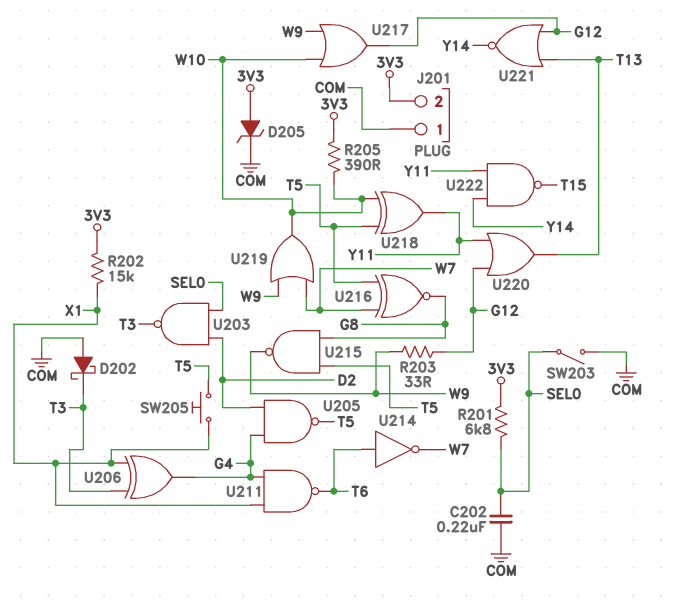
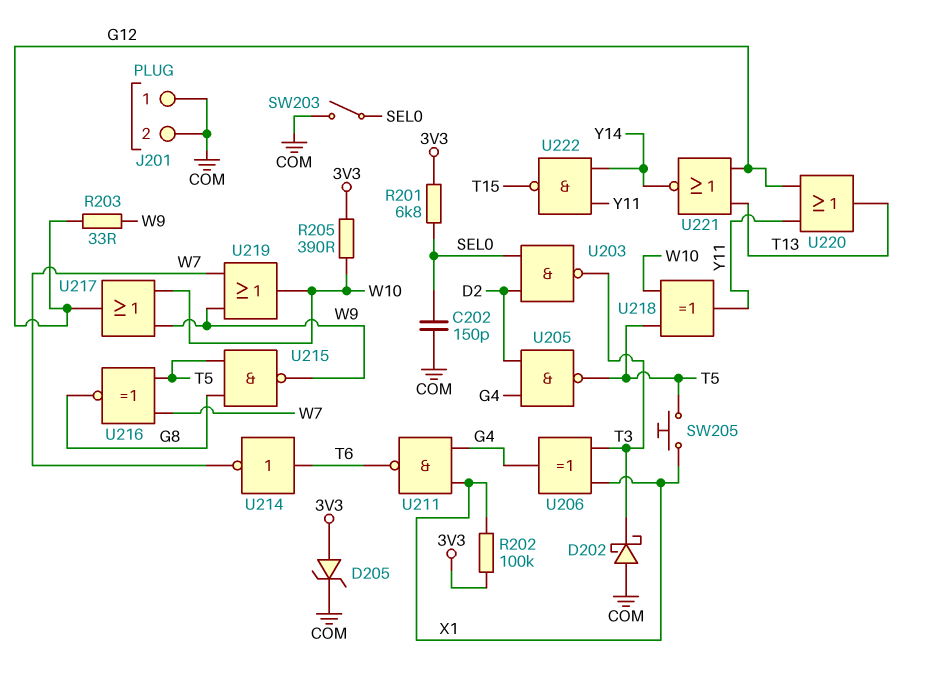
C202: 220nF (COM, SEL0) -> 150pF (COM, SEL0)
J201 pin 2: 3V3 -> COM
R202: 15k (3V3, X1) -> 100k (3V3, X1)

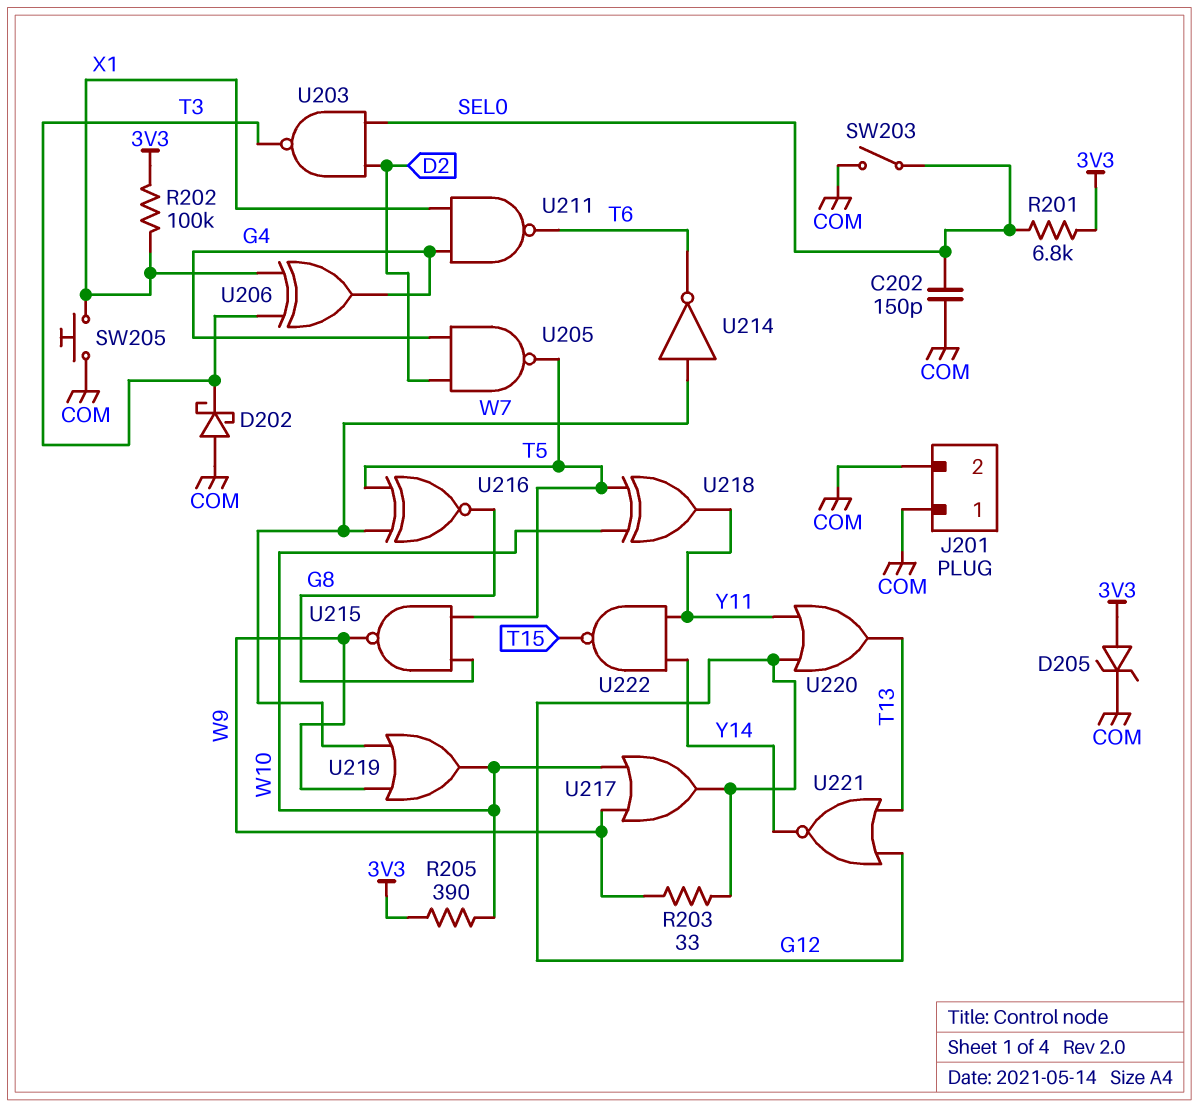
SW205: button (T5, X1) -> button (COM, X1)
U214: NOT (in T6, out W7) -> NOT (in W7, out T6)

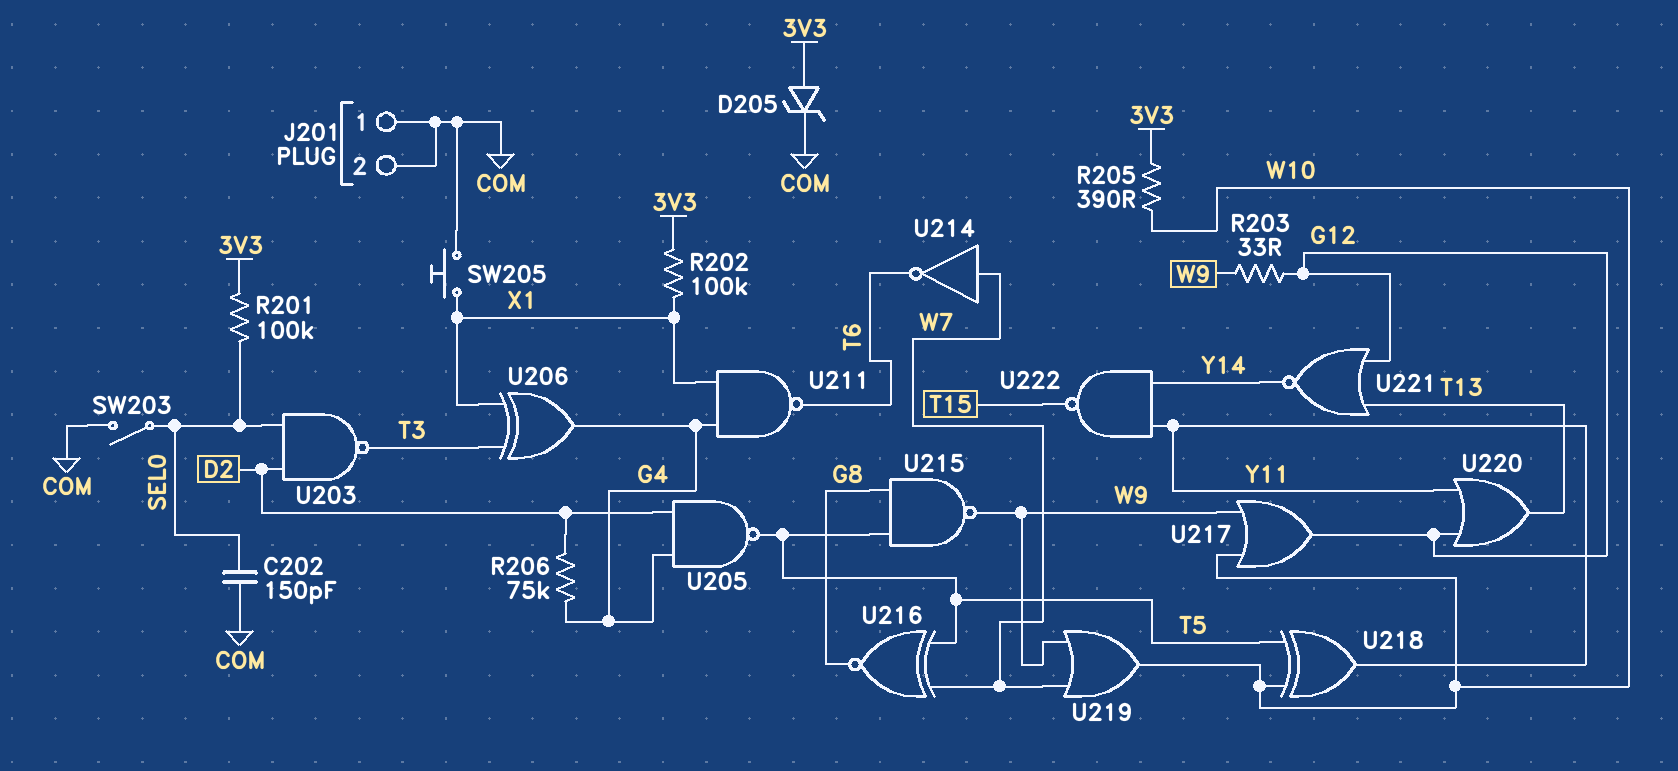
D202: schottky (A COM, K T3) -> none
R201: 6.8k (3V3, SEL0) -> 100k (3V3, SEL0)
R206: none -> 75k (D2, G4)

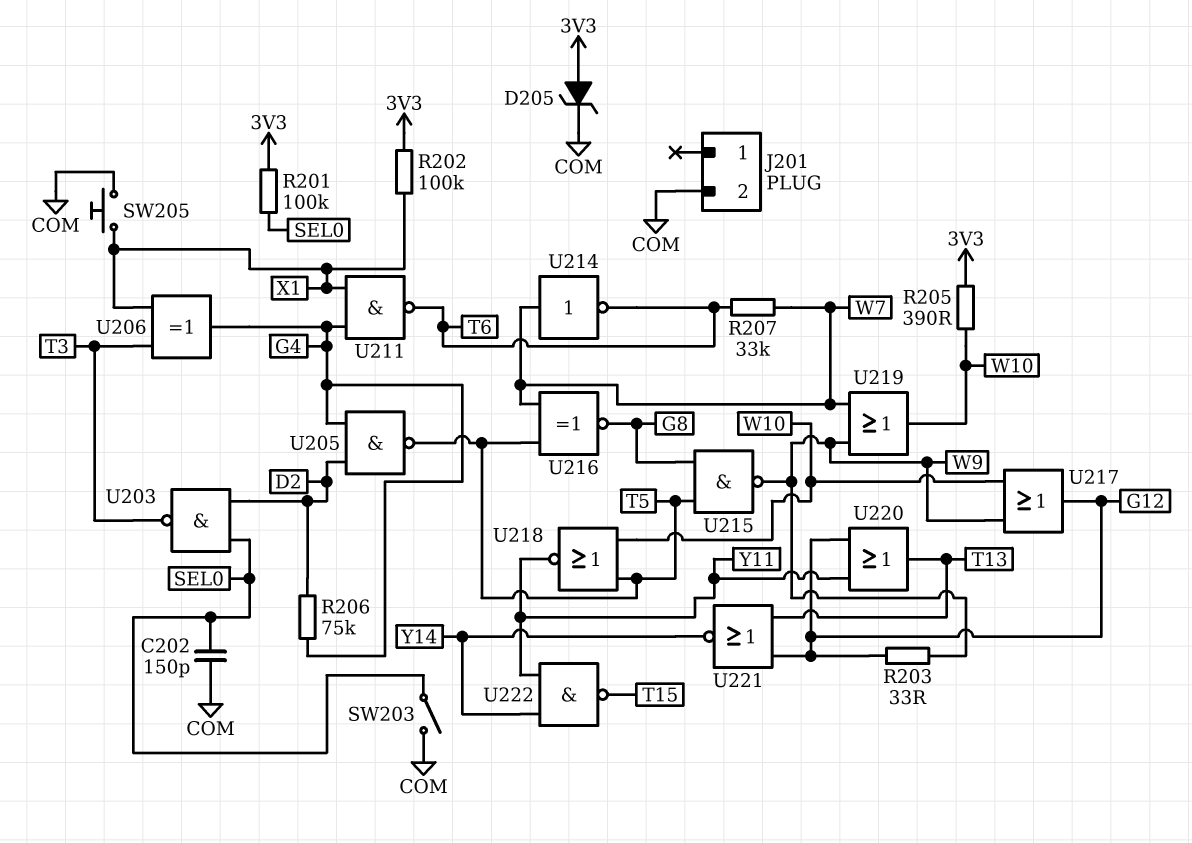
J201 pin 1: COM -> none
R207: none -> 33k (T6, W7)
U218: XOR (in T5, in W10, out Y11) -> NOR (in T5, in W10, out Y11)

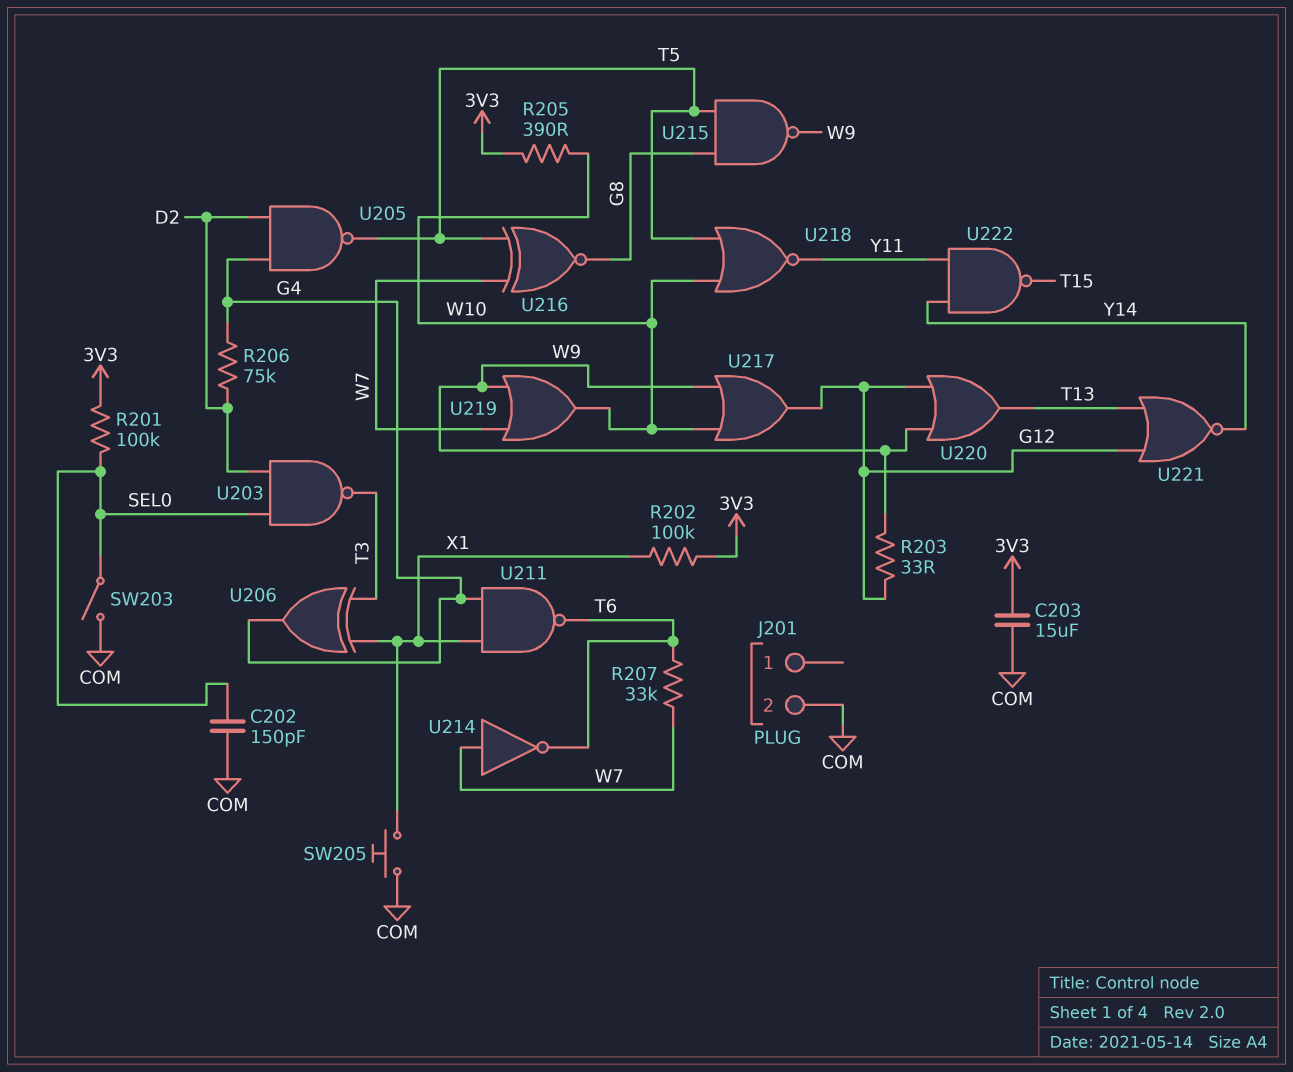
C203: none -> 15uF (3V3, COM)
D205: zener (A 3V3, K COM) -> none
U220: OR (in G12, in Y11, out T13) -> OR (in G12, in W9, out T13)

